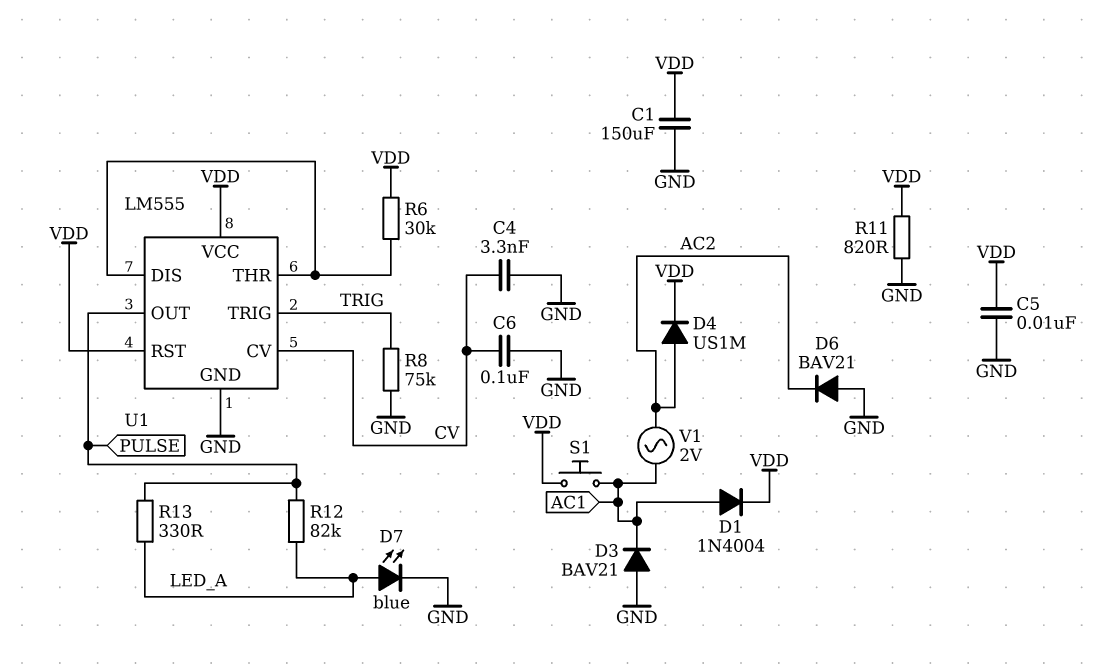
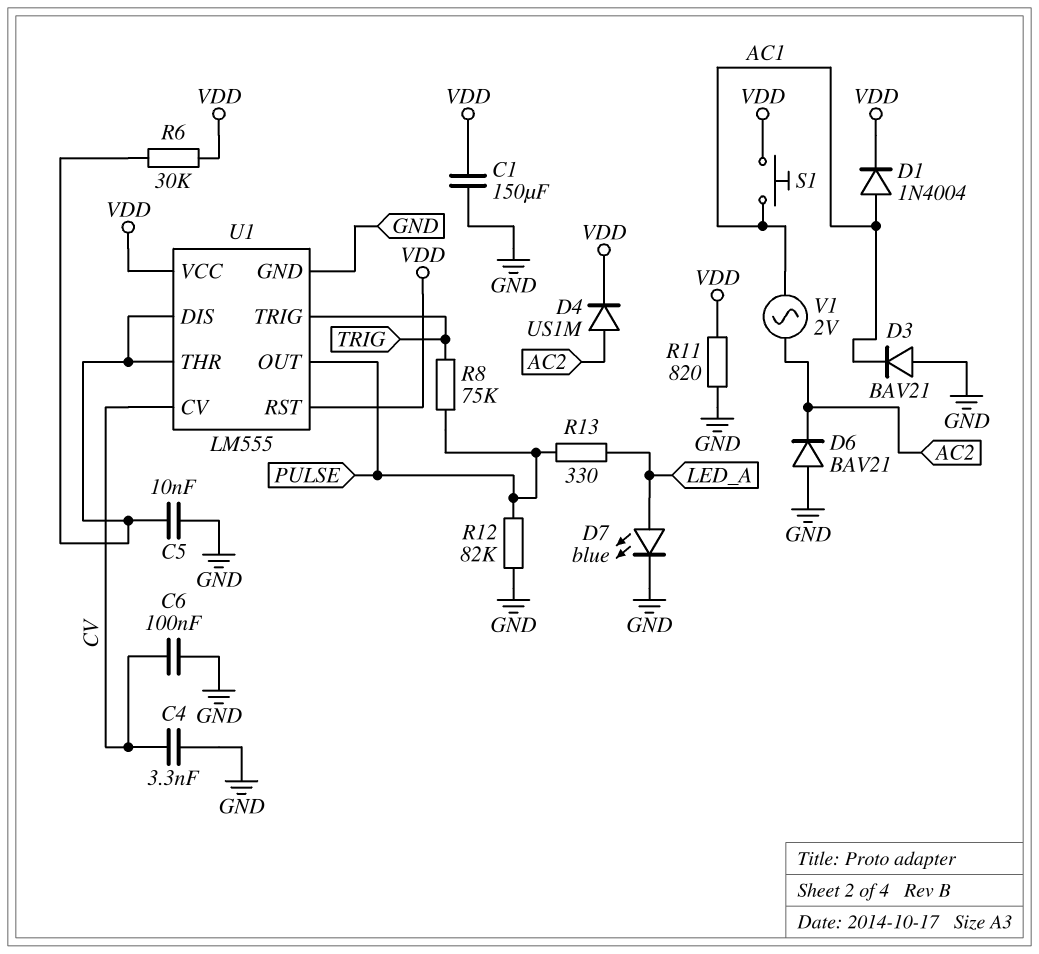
C5: 10nF (GND, VDD) -> 10nF (GND, U1/DIS)
R8: 75k (GND, TRIG) -> 75k (PULSE, TRIG)
R12: 82k (LED_A, PULSE) -> 82k (GND, PULSE)

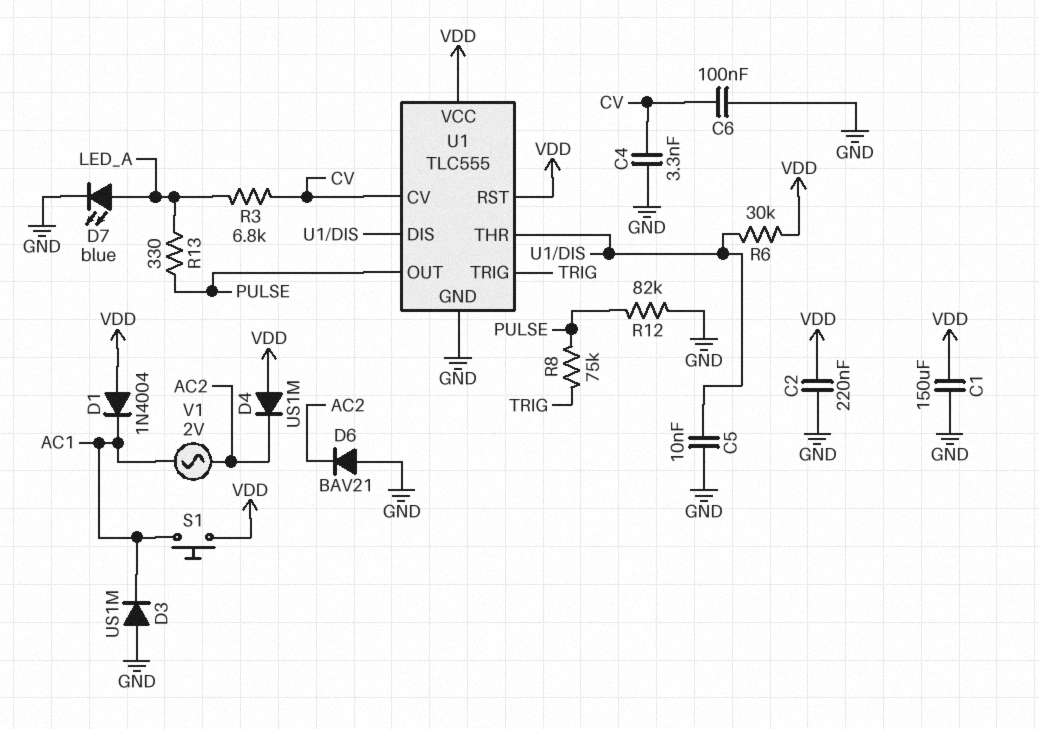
C2: none -> 220nF (GND, VDD)
D1: diode 1N4004 (A AC1, K VDD) -> diode 1N4004 (A VDD, K AC1)
D3: diode BAV21 (A GND, K AC1) -> diode US1M (A GND, K AC1)
D4: diode US1M (A AC2, K VDD) -> diode US1M (A VDD, K AC2)
R3: none -> 6.8k (CV, LED_A)
R11: 820 (GND, VDD) -> none
U1: LM555 -> TLC555

